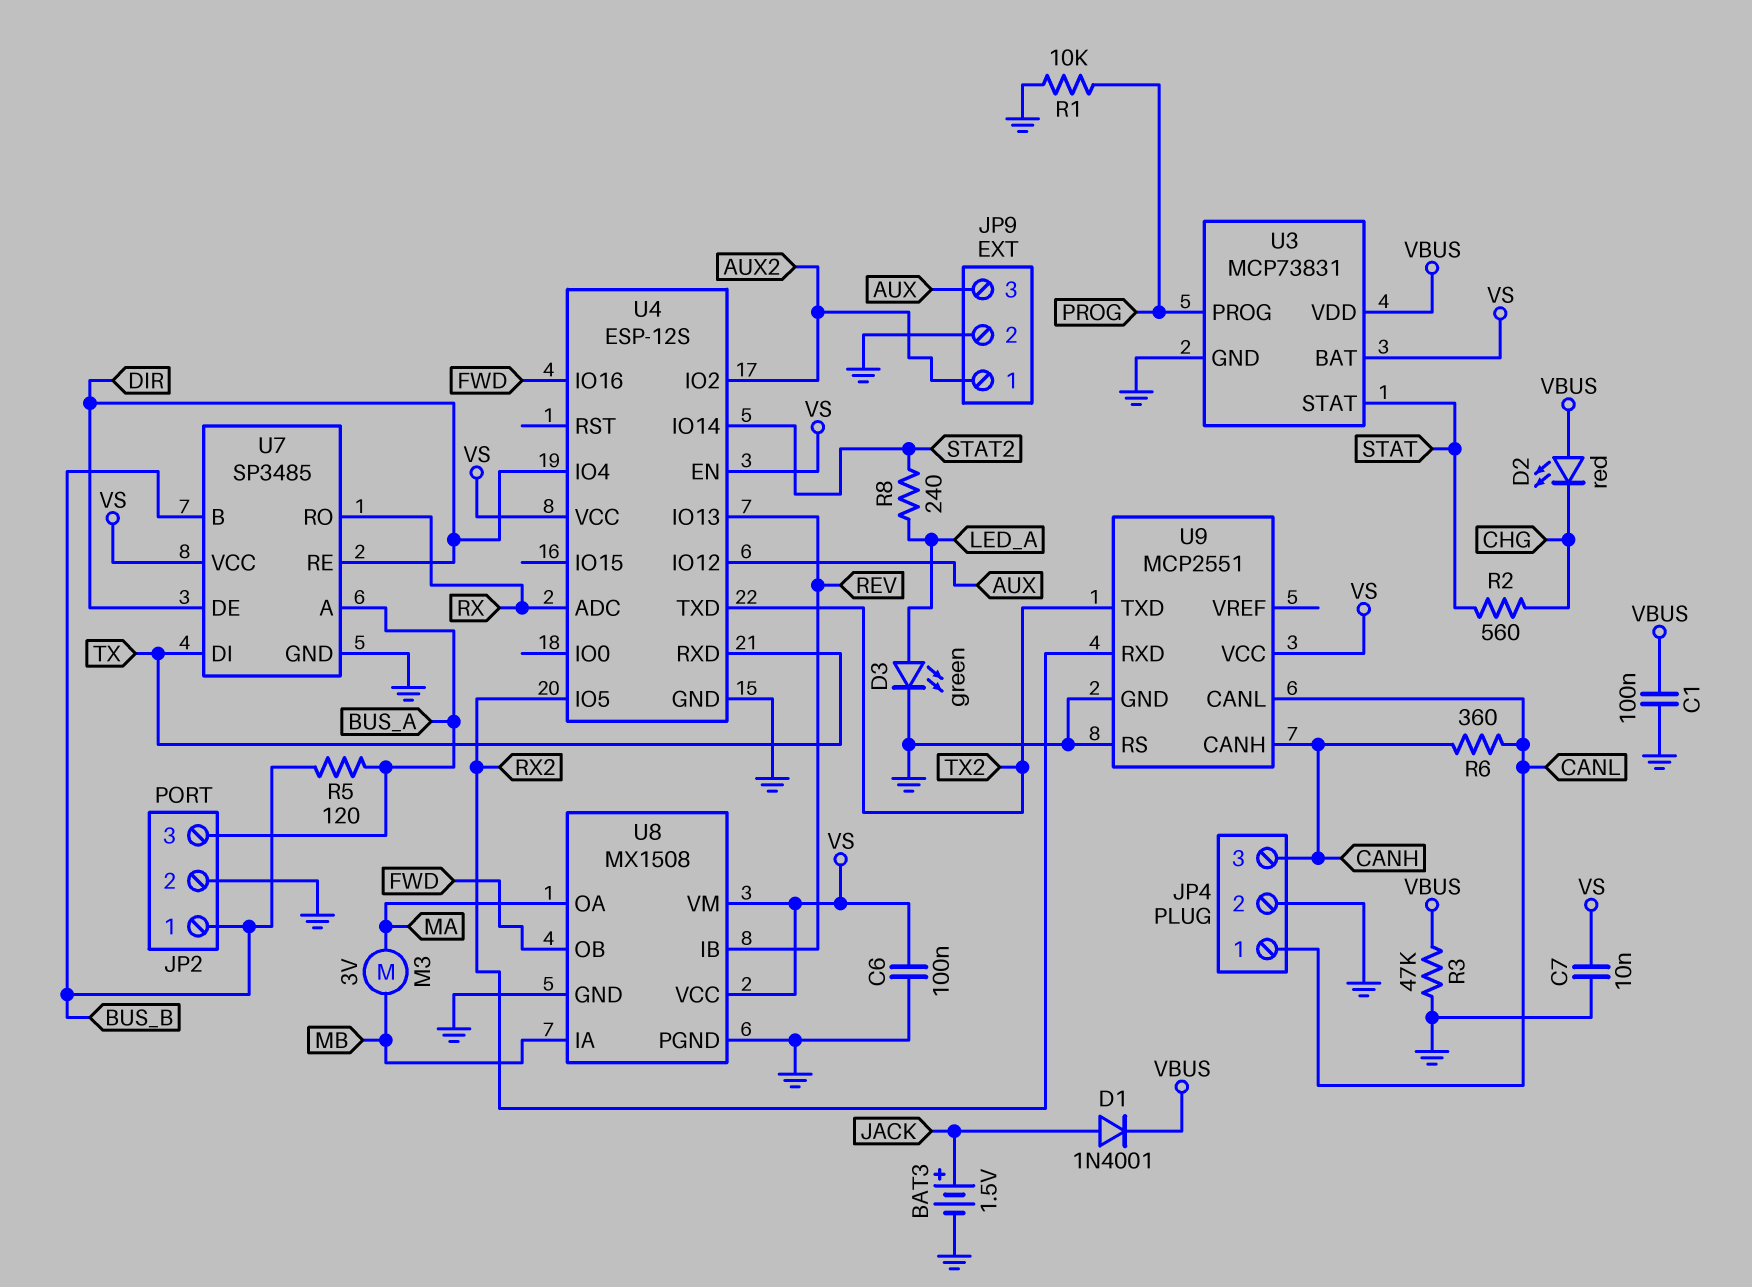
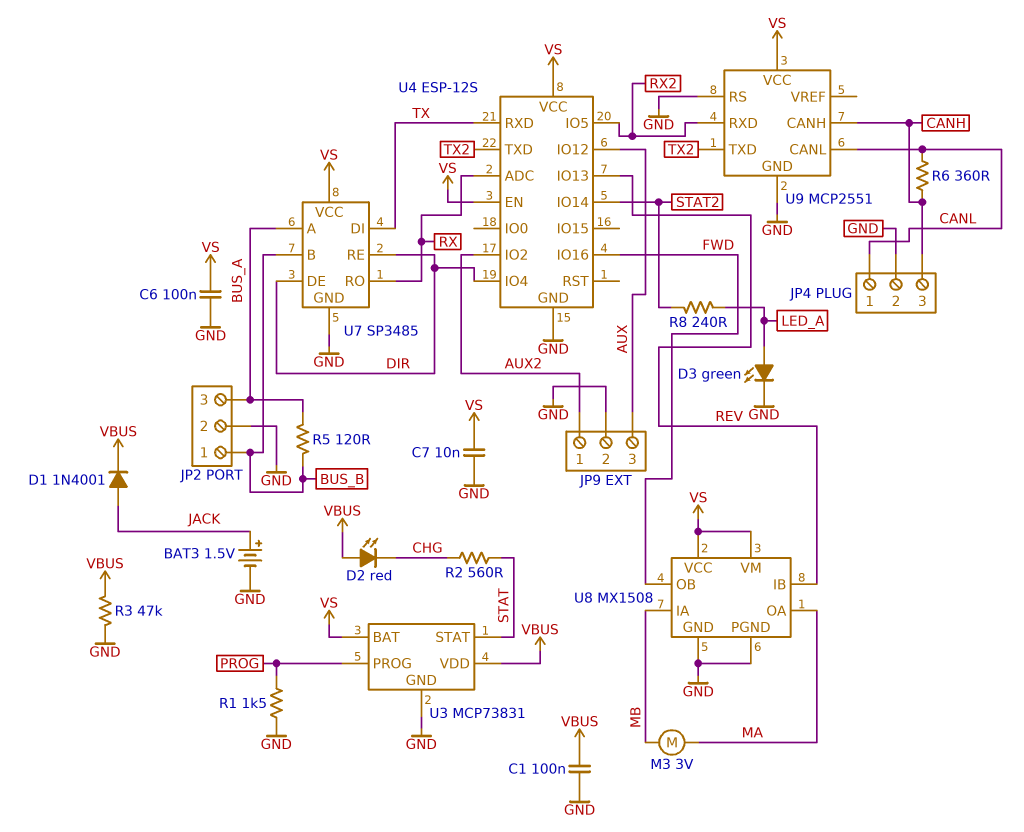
R1: 10k (GND, PROG) -> 1.5k (GND, PROG)

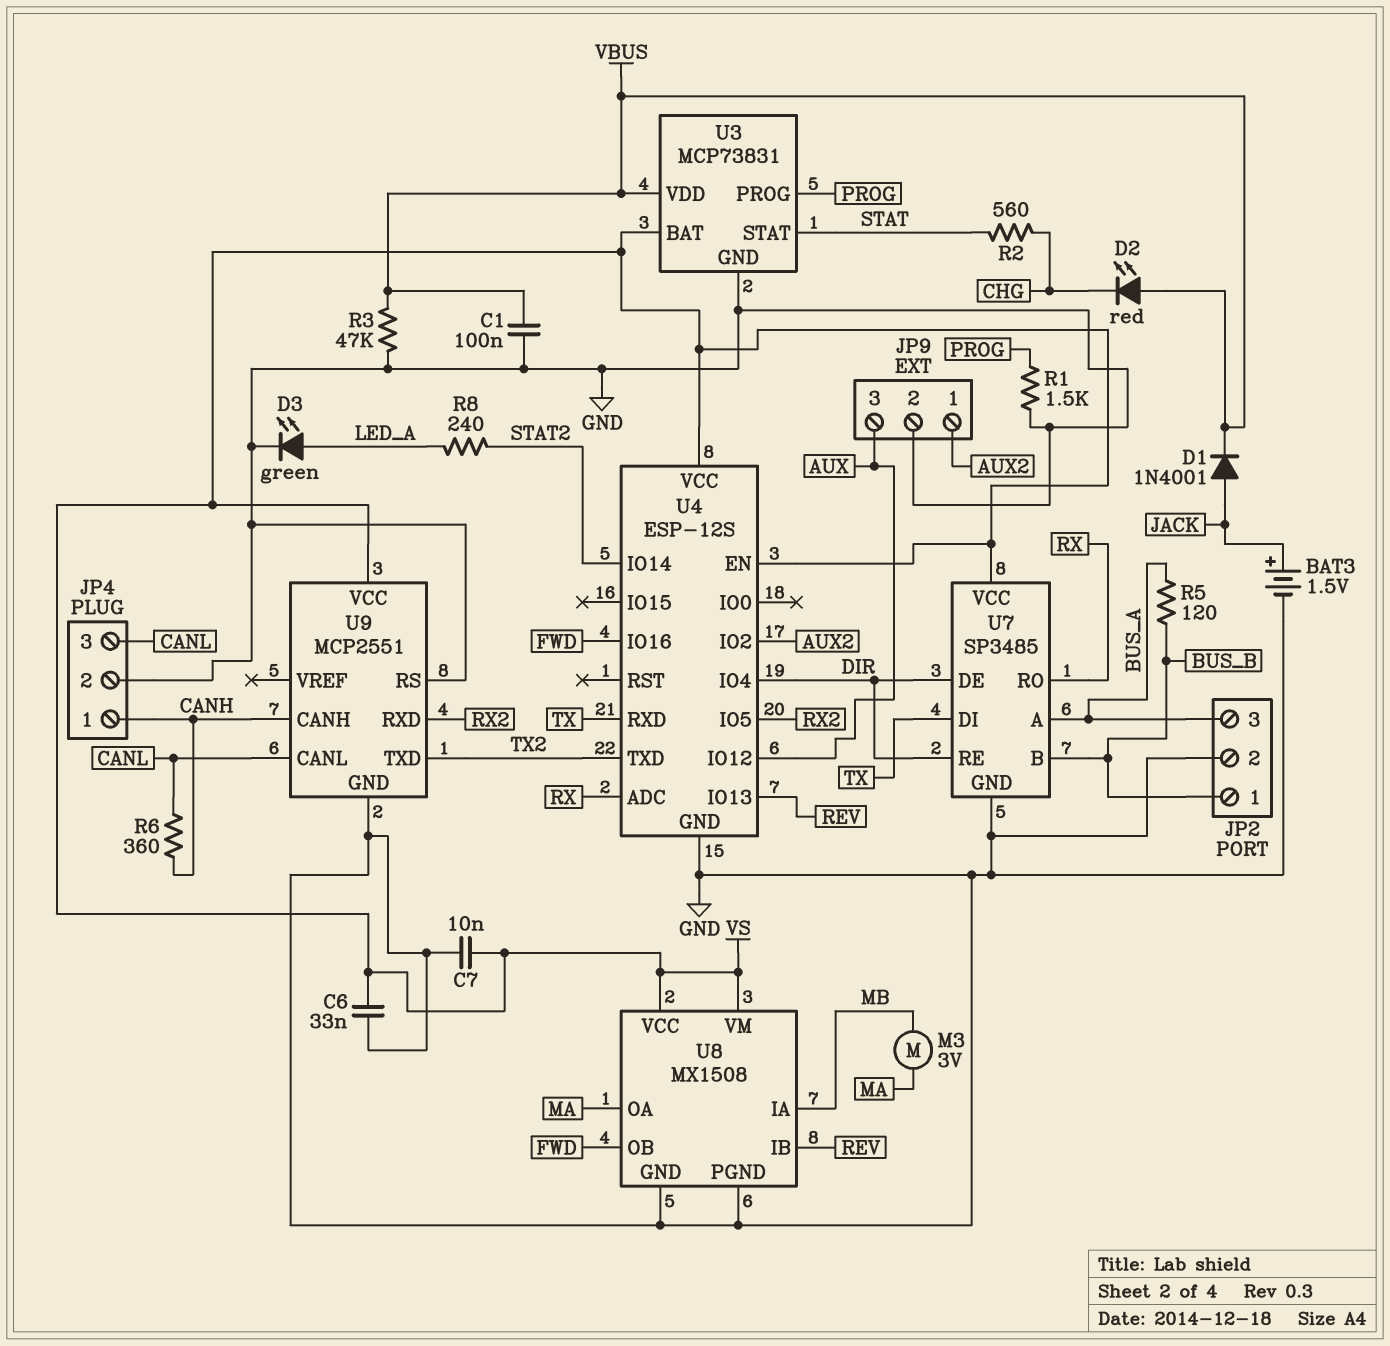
C6: 100nF (GND, VS) -> 33nF (GND, VS)
JP4 pin 1: CANL -> CANH
JP4 pin 3: CANH -> CANL

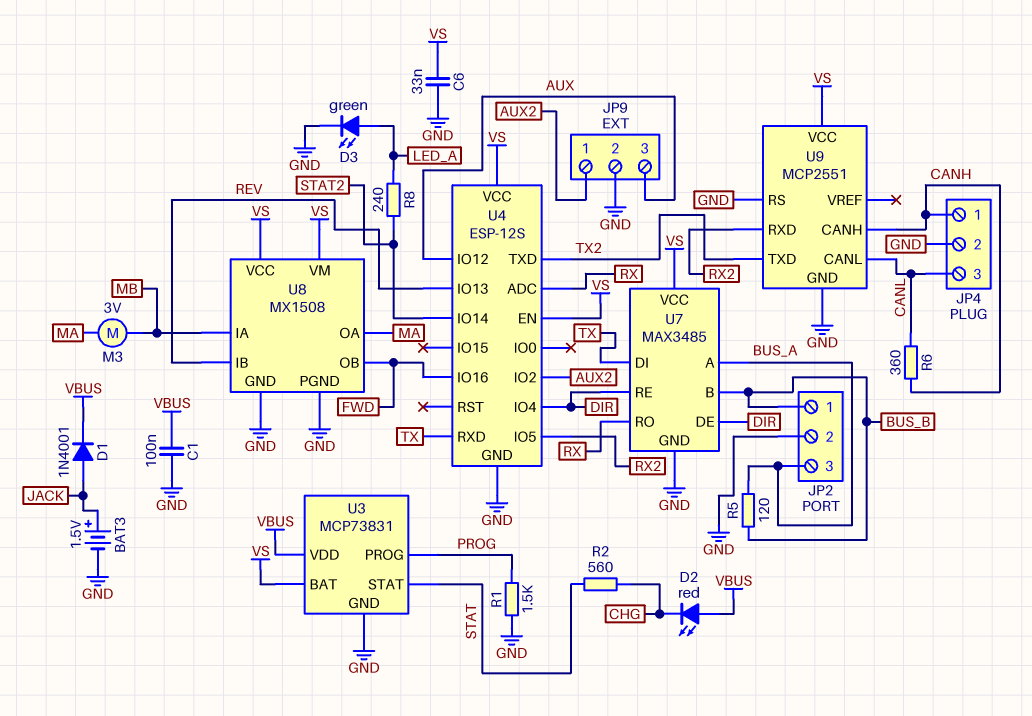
C7: 10nF (GND, VS) -> none
R3: 47k (GND, VBUS) -> none
U7: SP3485 -> MAX3485

